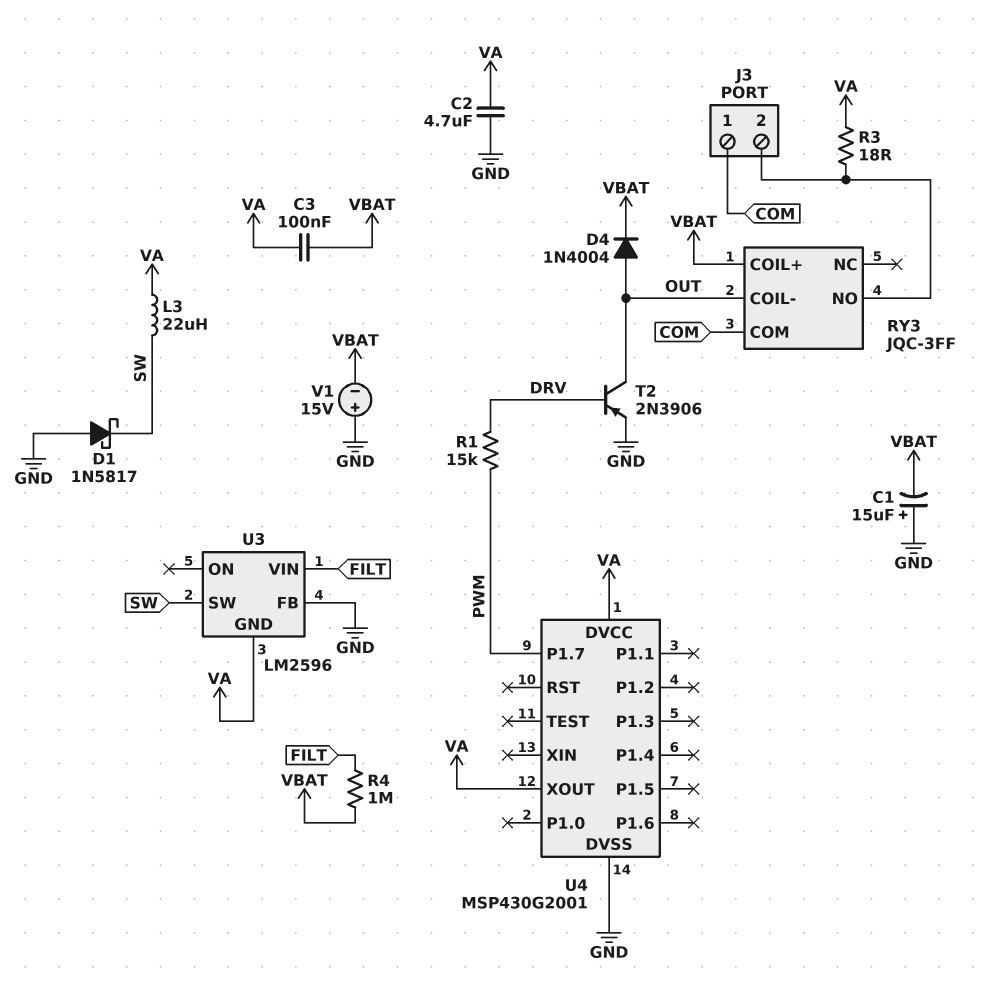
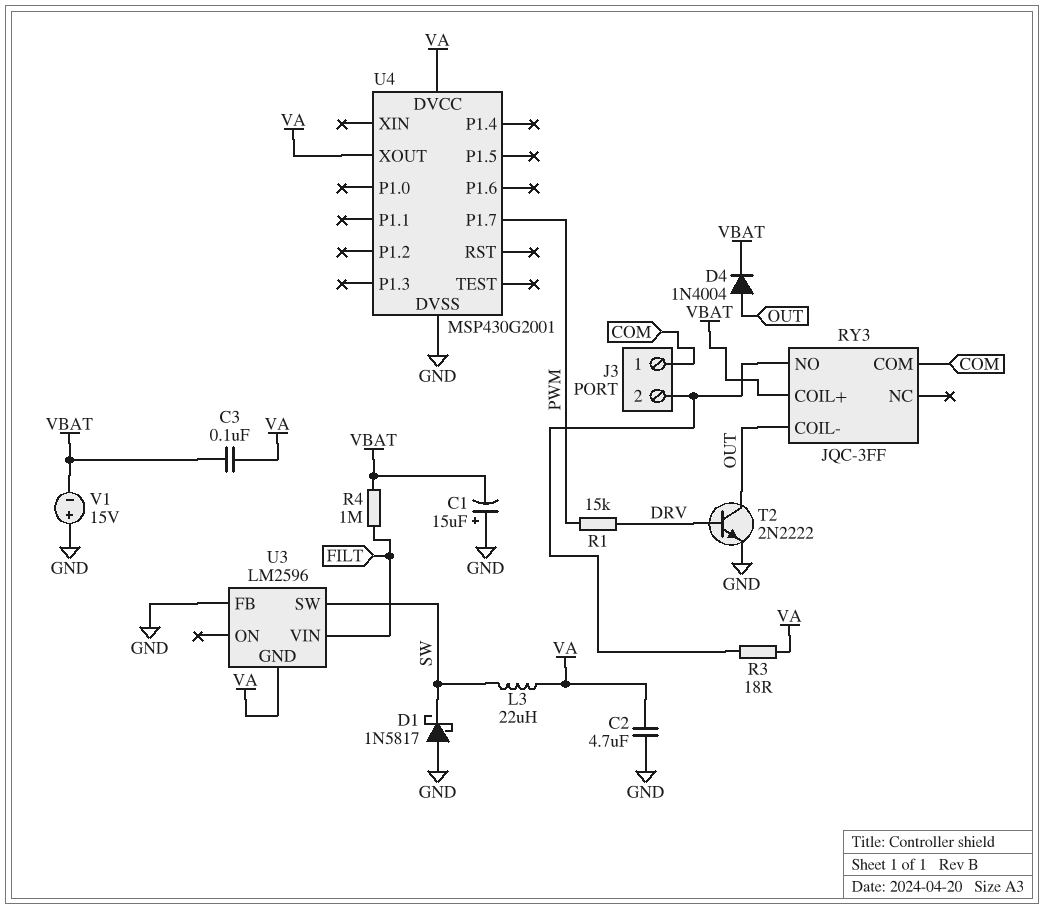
T2: PNP 2N3906 (B DRV, C OUT, E GND) -> NPN 2N2222 (B DRV, C OUT, E GND)

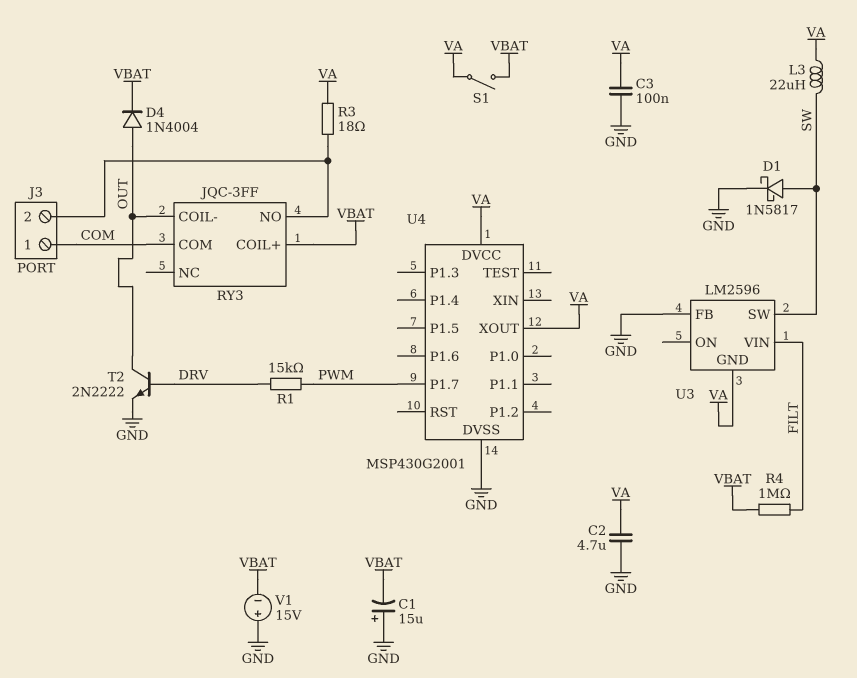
C3: 100nF (VA, VBAT) -> 100nF (GND, VA)
D1: schottky 1N5817 (A GND, K SW) -> schottky 1N5817 (A SW, K GND)
S1: none -> switch (VA, VBAT)

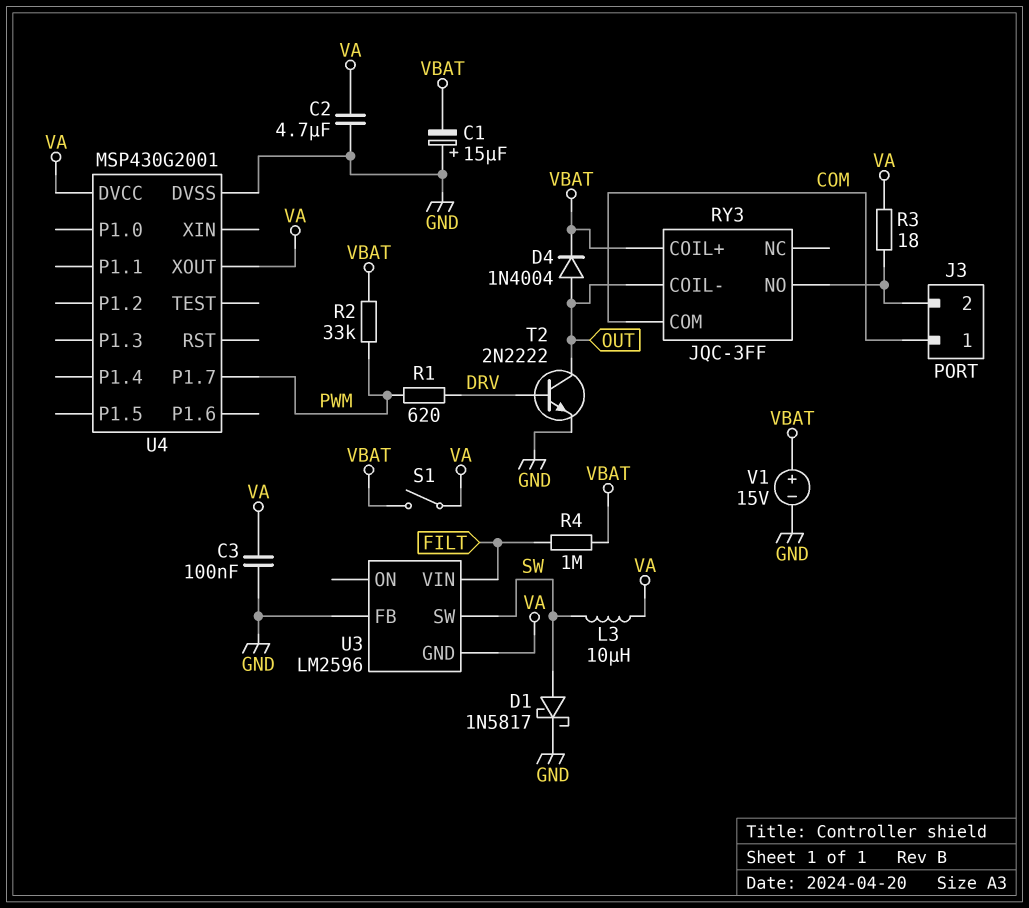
L3: 22uH (SW, VA) -> 10uH (SW, VA)
R1: 15k (DRV, PWM) -> 620 (DRV, PWM)
R2: none -> 33k (PWM, VBAT)
V1: 15V (plus GND, minus VBAT) -> 15V (plus VBAT, minus GND)

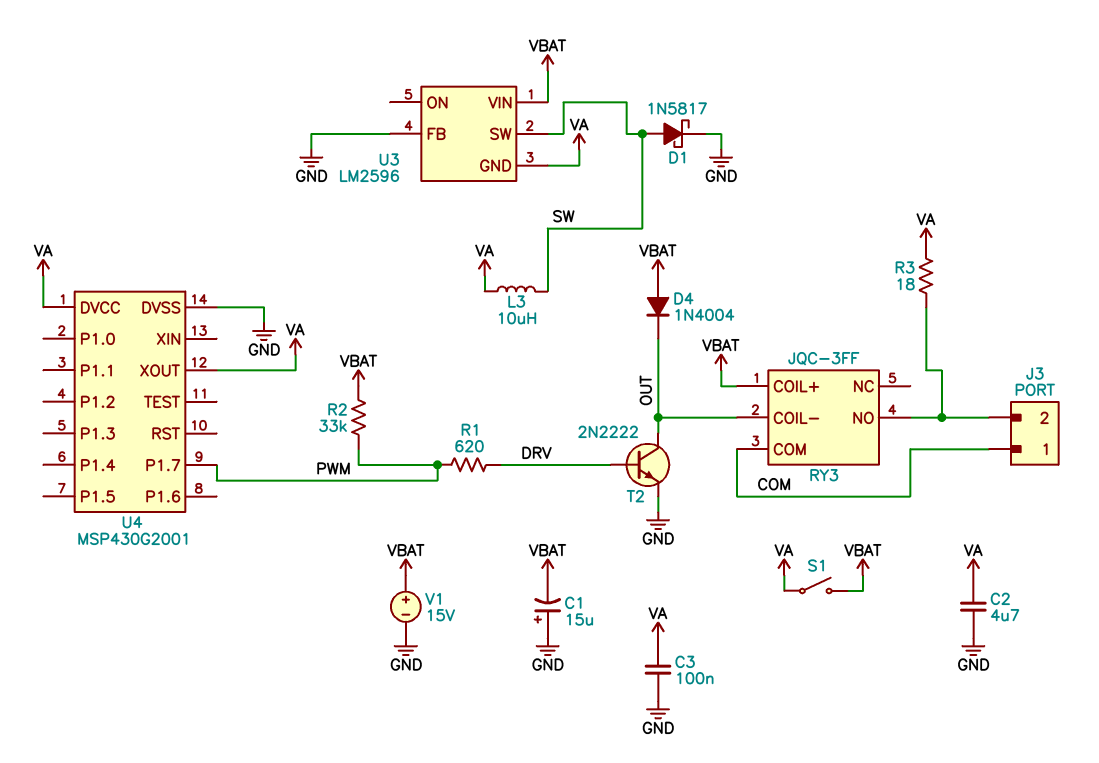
D4: diode 1N4004 (A OUT, K VBAT) -> diode 1N4004 (A VBAT, K OUT)
R4: 1M (FILT, VBAT) -> none
U3 pin VIN: FILT -> VBAT

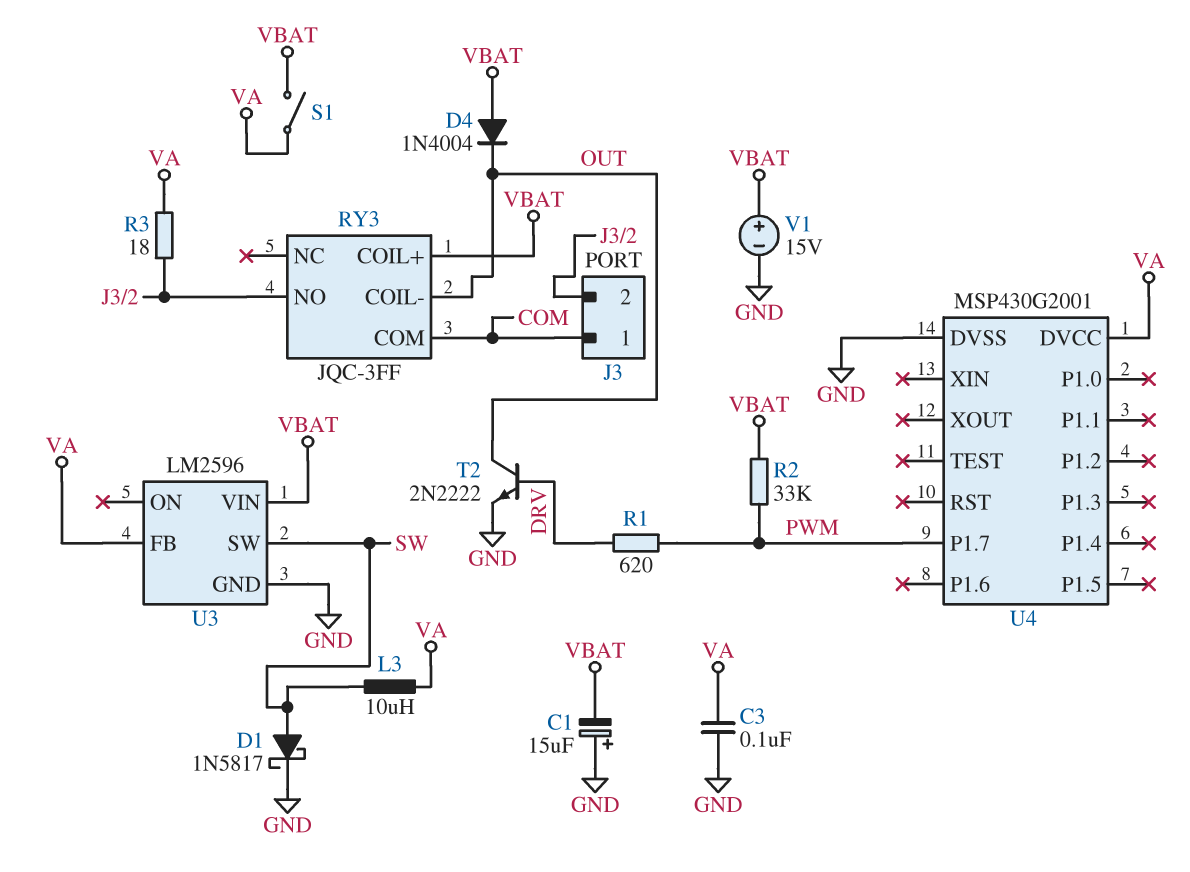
C2: 4.7uF (GND, VA) -> none
U3 pin FB: GND -> VA
U3 pin GND: VA -> GND
U4 pin XOUT: VA -> none

